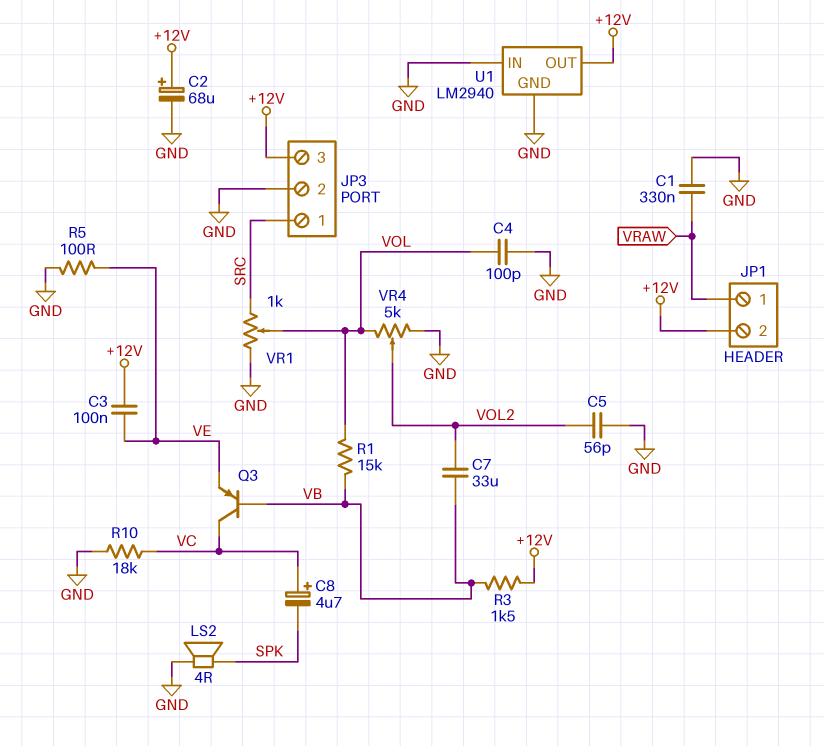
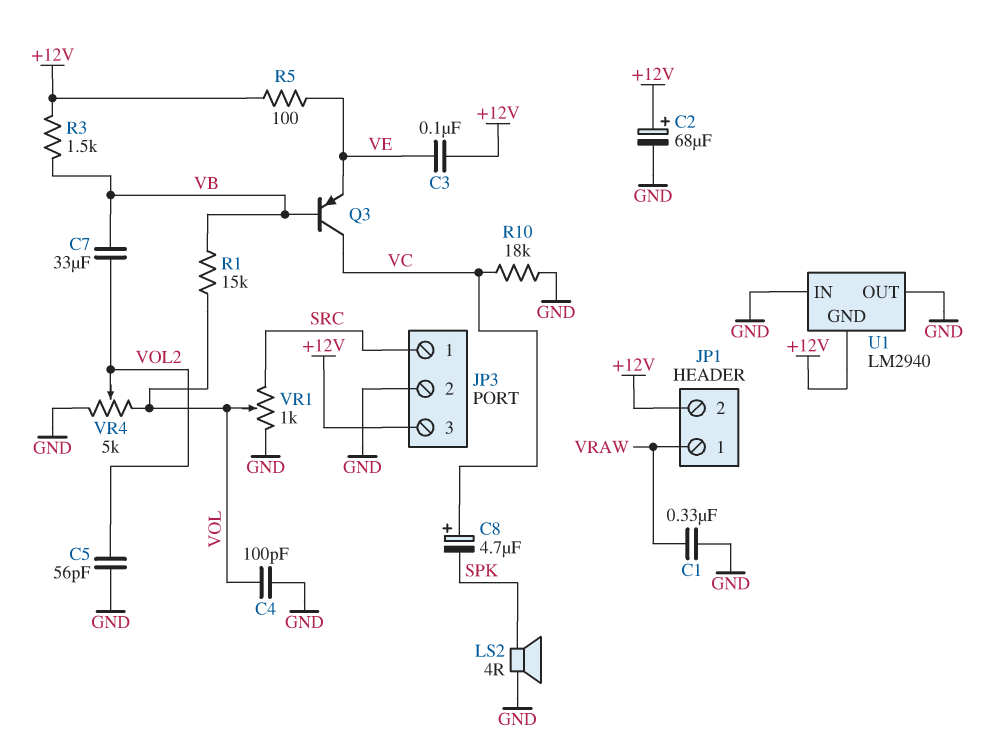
R5: 100 (GND, VE) -> 100 (+12V, VE)
U1 pin GND: GND -> +12V
U1 pin OUT: +12V -> GND

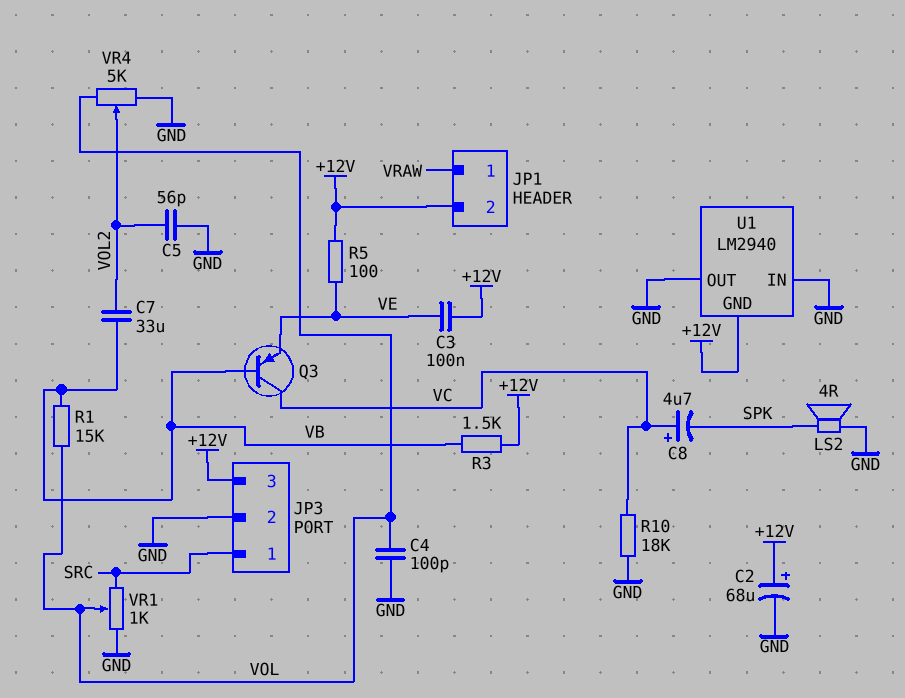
C1: 330nF (GND, VRAW) -> none

